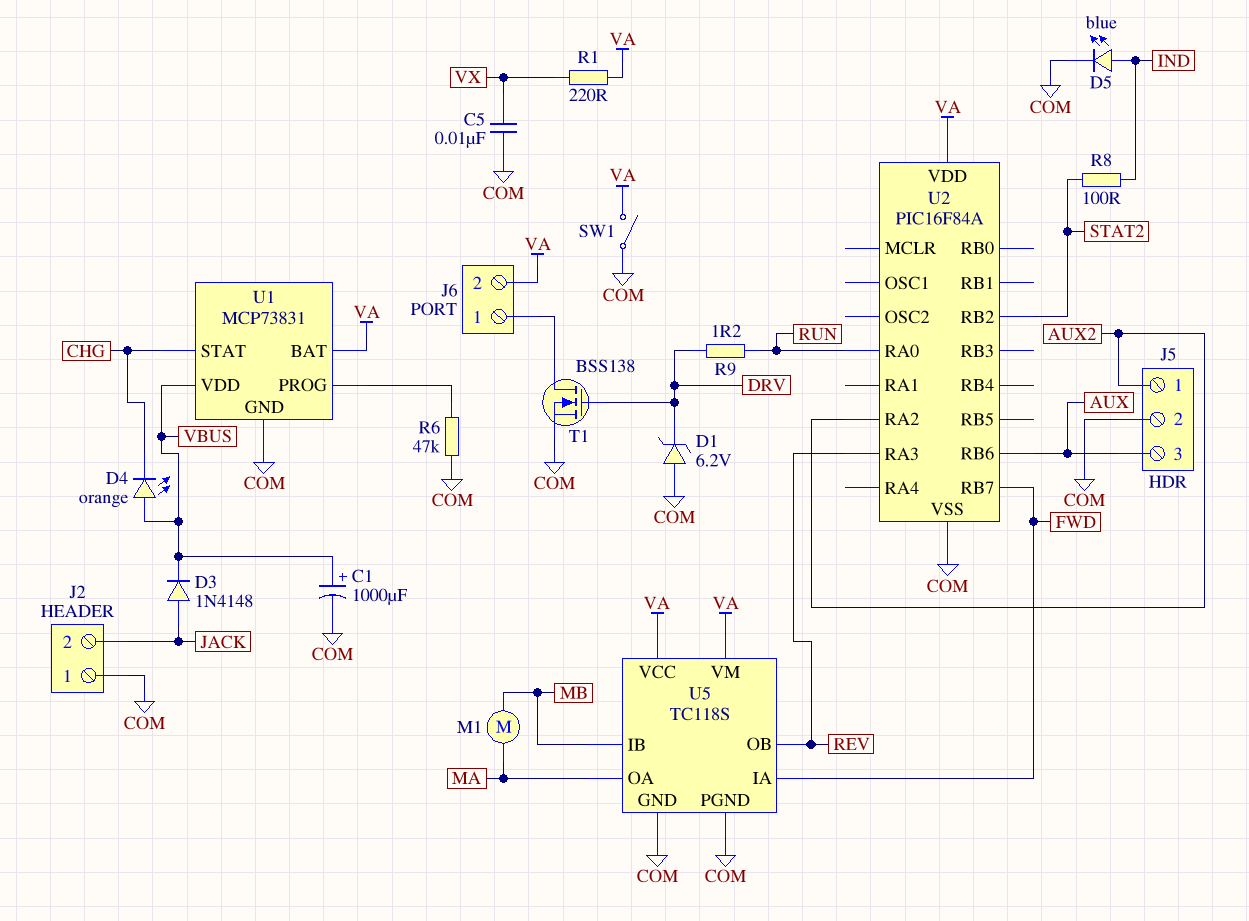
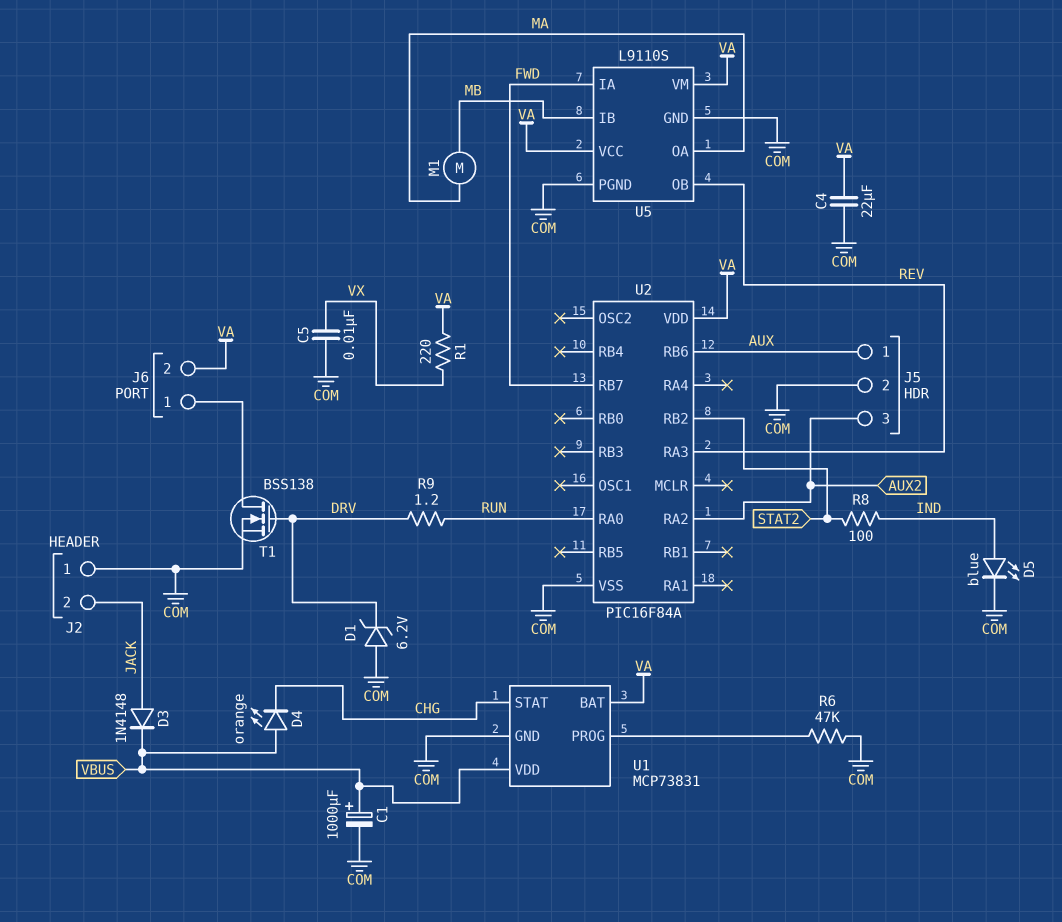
C4: none -> 22uF (COM, VA)
J5 pin 1: AUX2 -> AUX
J5 pin 3: AUX -> AUX2
SW1: switch (COM, VA) -> none
U5: TC118S -> L9110S

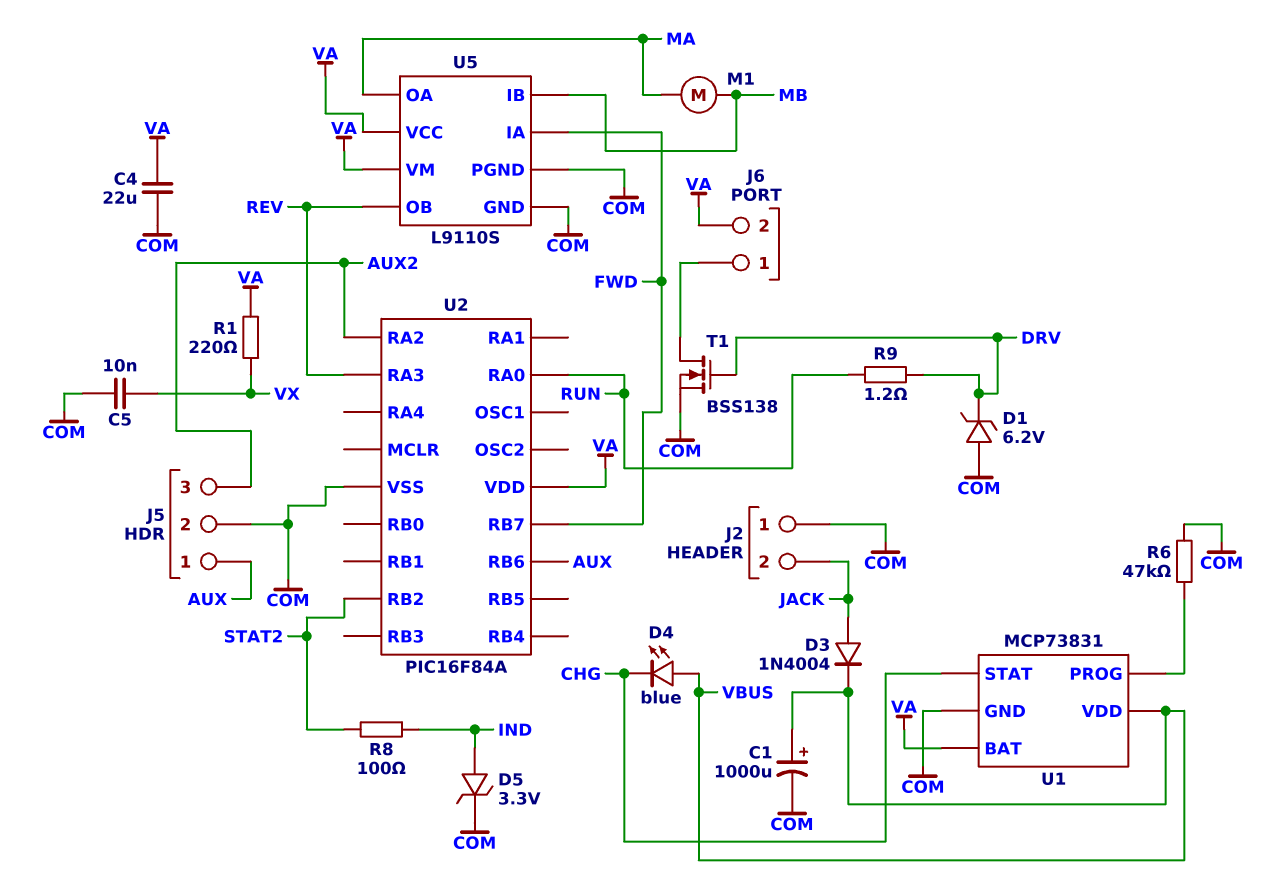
D3: diode 1N4148 (A JACK, K VBUS) -> diode 1N4004 (A JACK, K VBUS)
D4: LED orange (A VBUS, K CHG) -> LED blue (A VBUS, K CHG)
D5: LED blue (A IND, K COM) -> zener 3.3V (A IND, K COM)

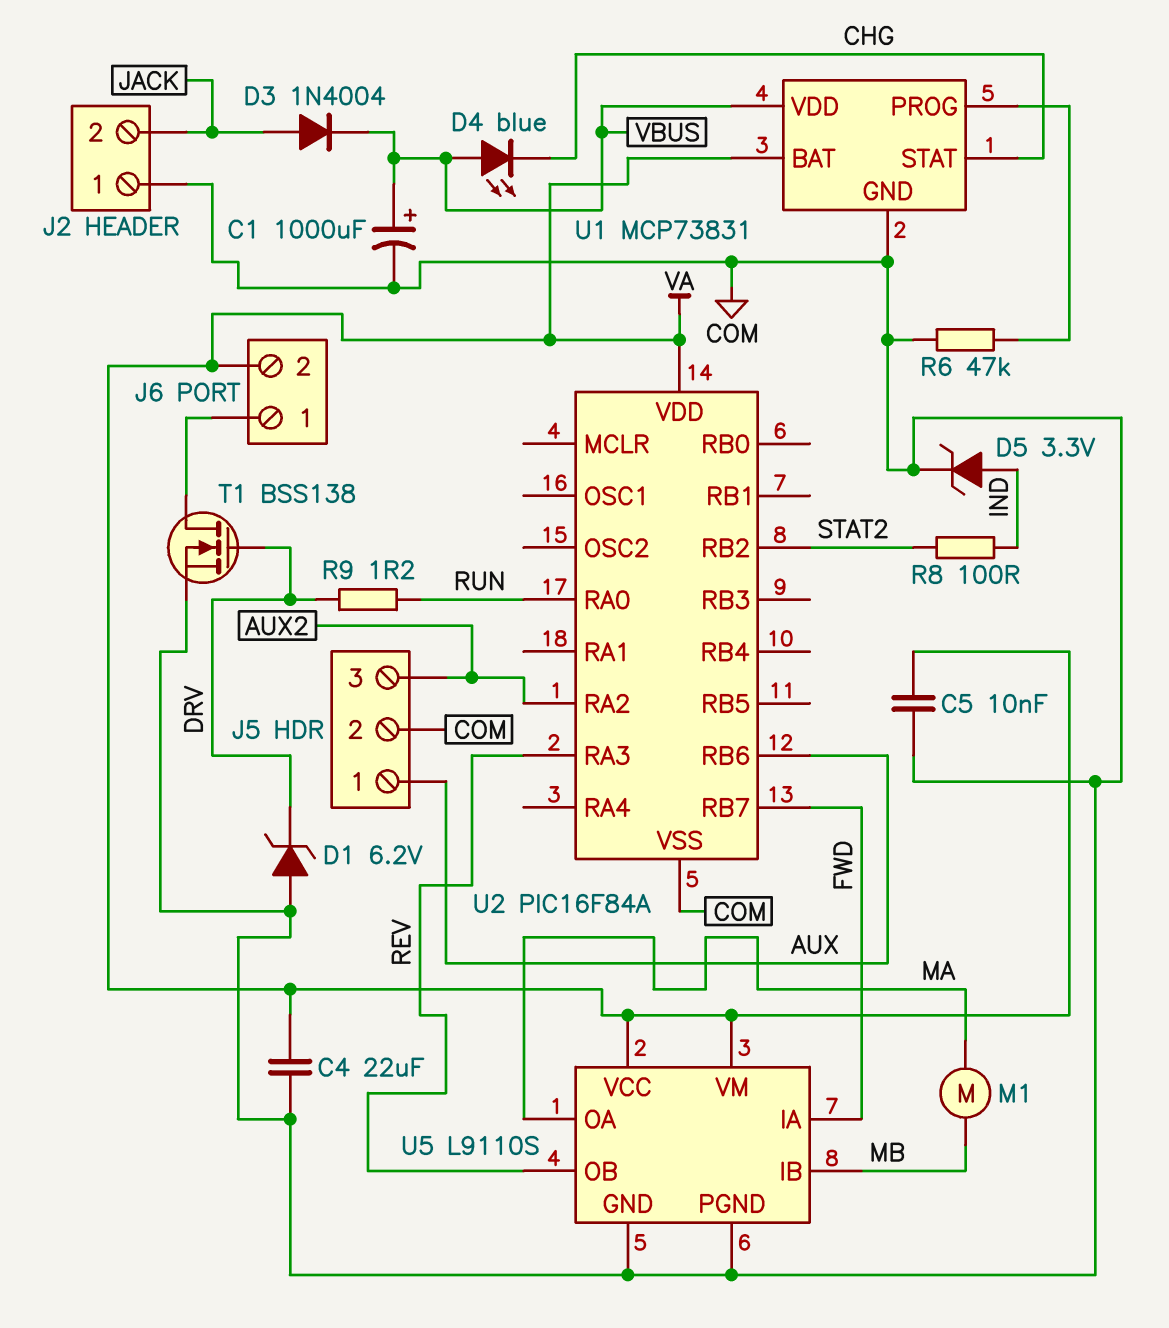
C5: 10nF (COM, VX) -> 10nF (COM, VA)
R1: 220 (VA, VX) -> none

